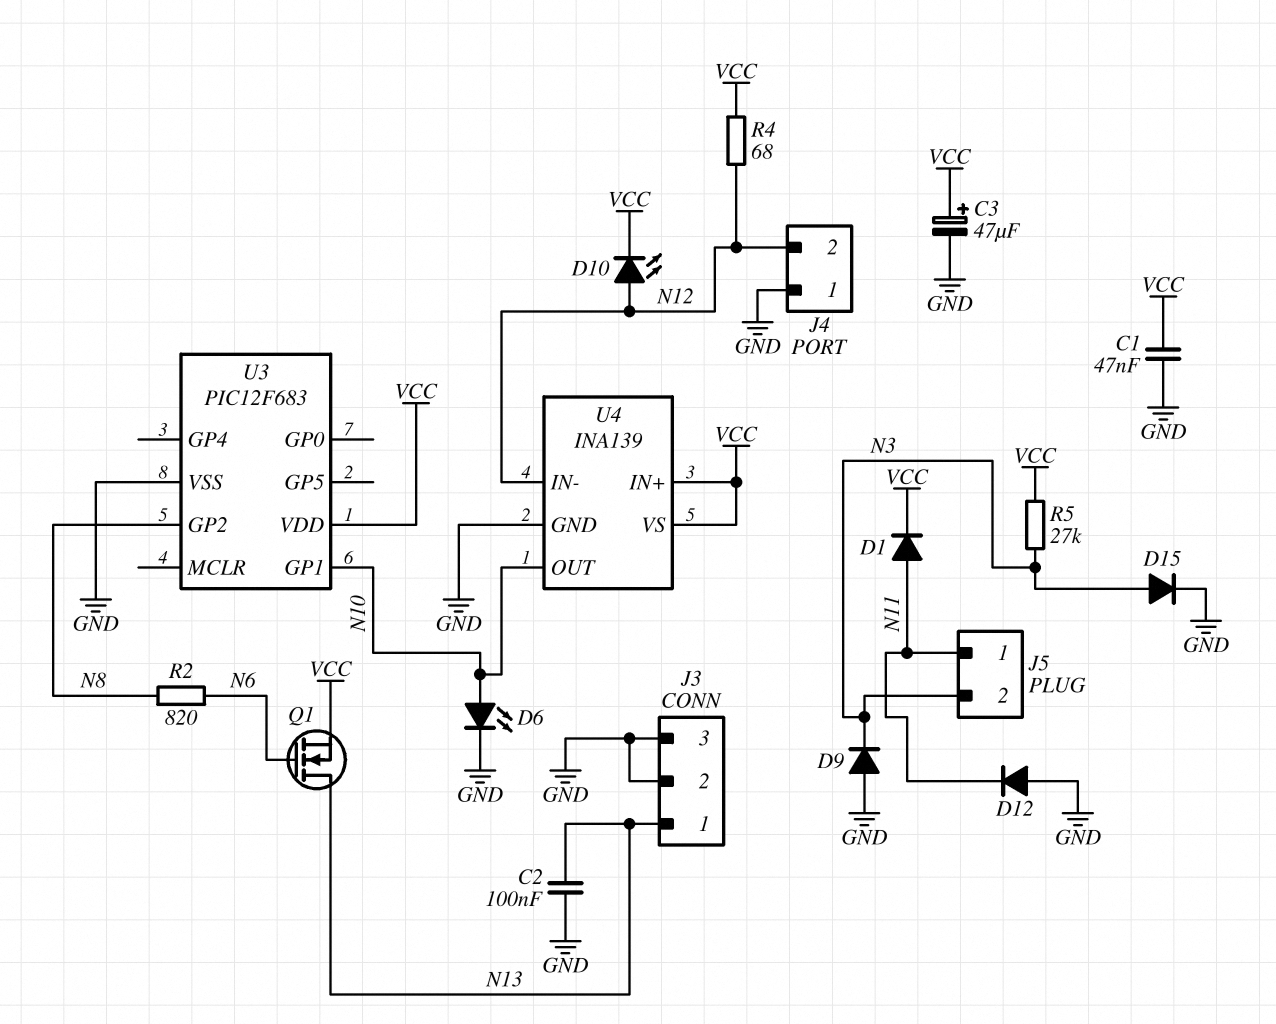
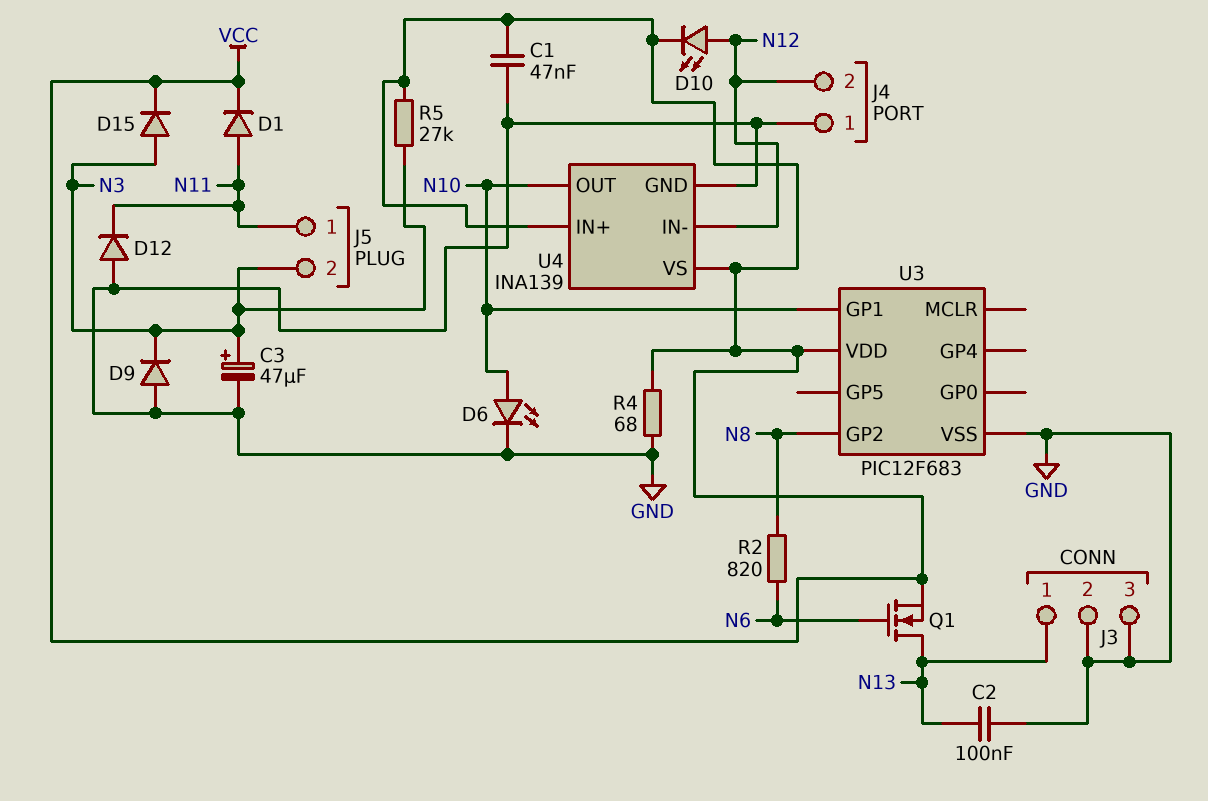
C3: 47uF (plus VCC, minus GND) -> 47uF (plus N3, minus GND)
D15: diode (A N3, K GND) -> diode (A N3, K VCC)
R4: 68 (N12, VCC) -> 68 (GND, VCC)

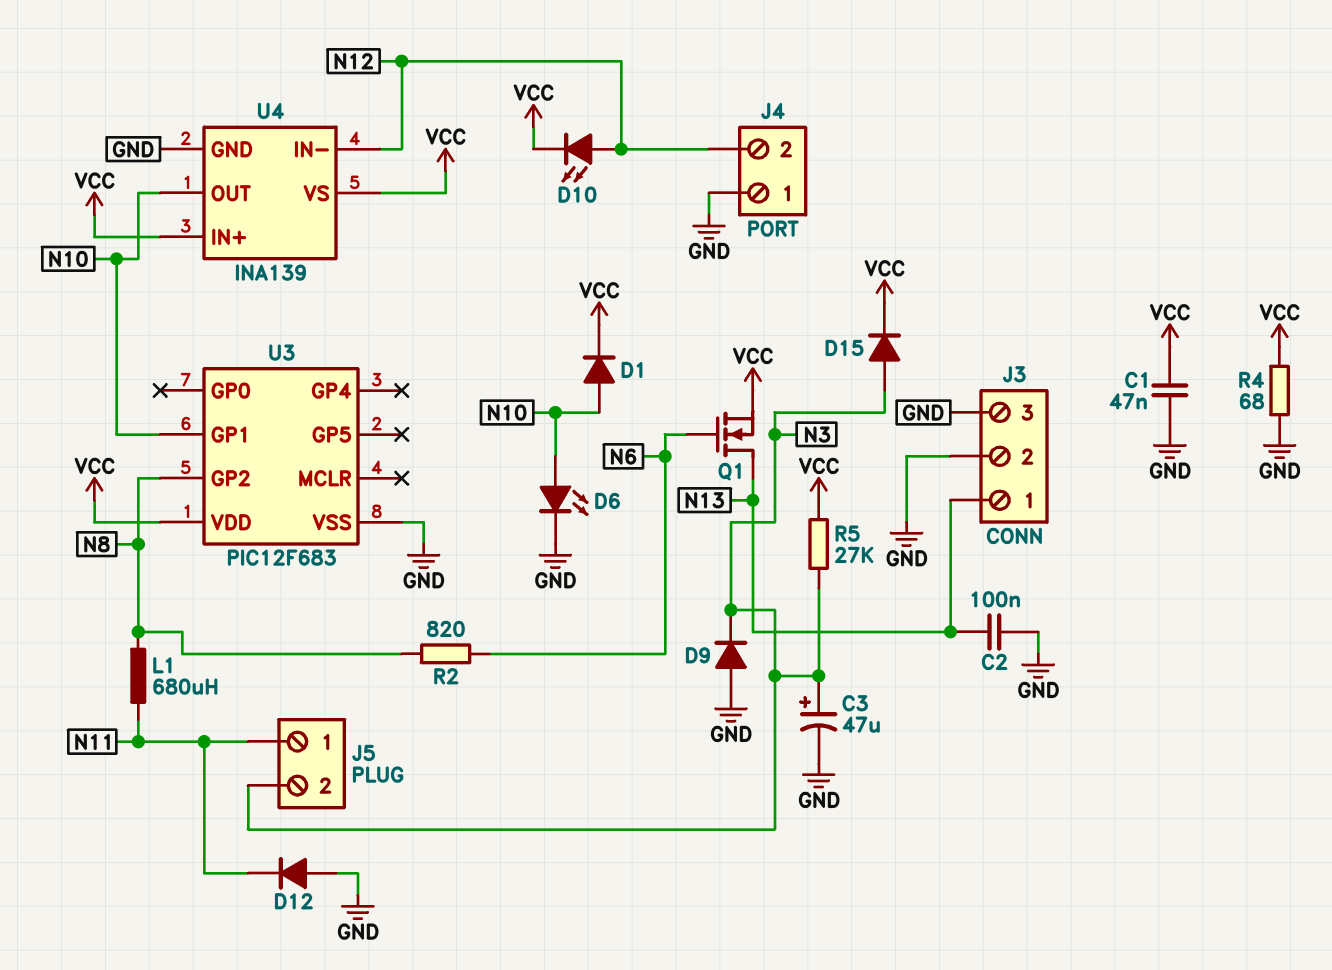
D1: diode (A N11, K VCC) -> diode (A N10, K VCC)
L1: none -> 680uH (N8, N11)

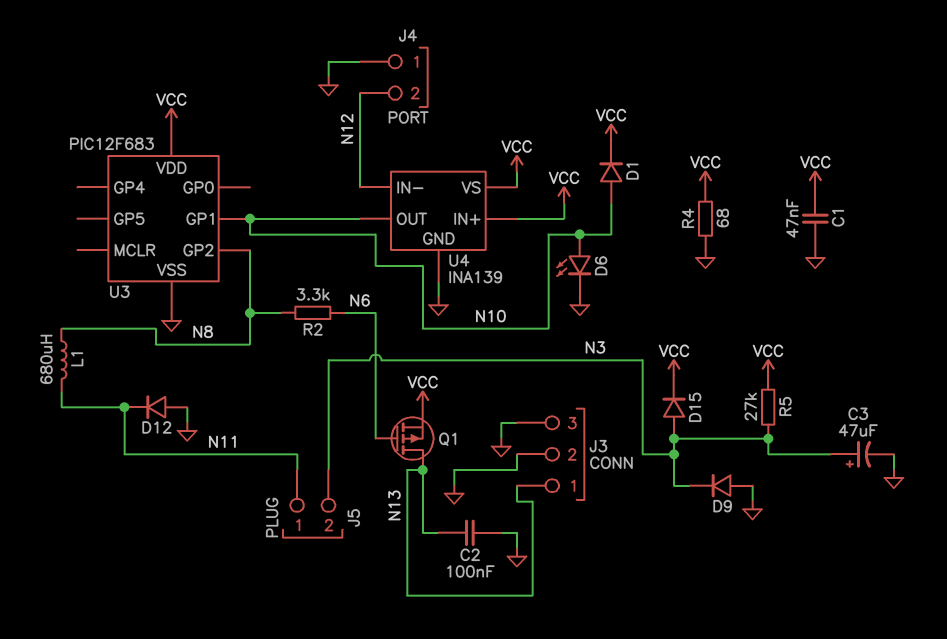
D10: LED (A N12, K VCC) -> none
Q1: NMOS (G N6, D N13, S VCC) -> PMOS (G N6, D N13, S VCC)
R2: 820 (N6, N8) -> 3.3k (N6, N8)

